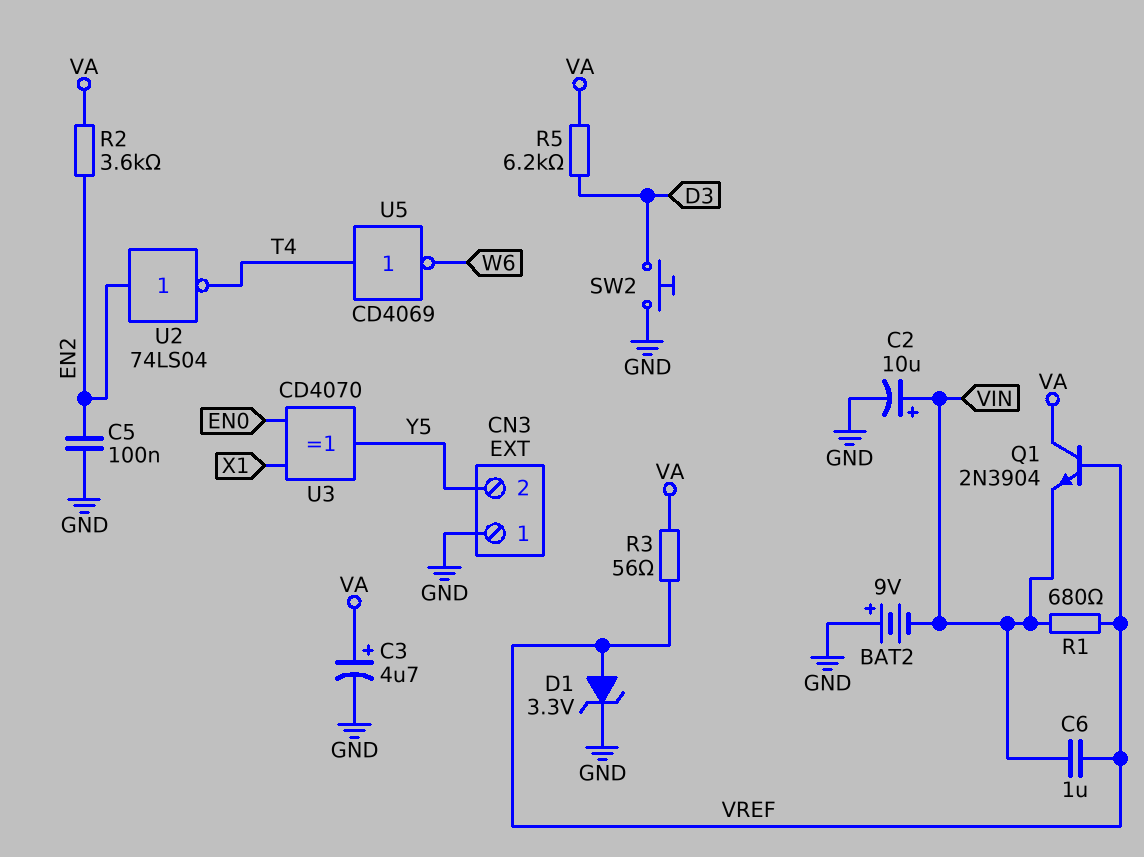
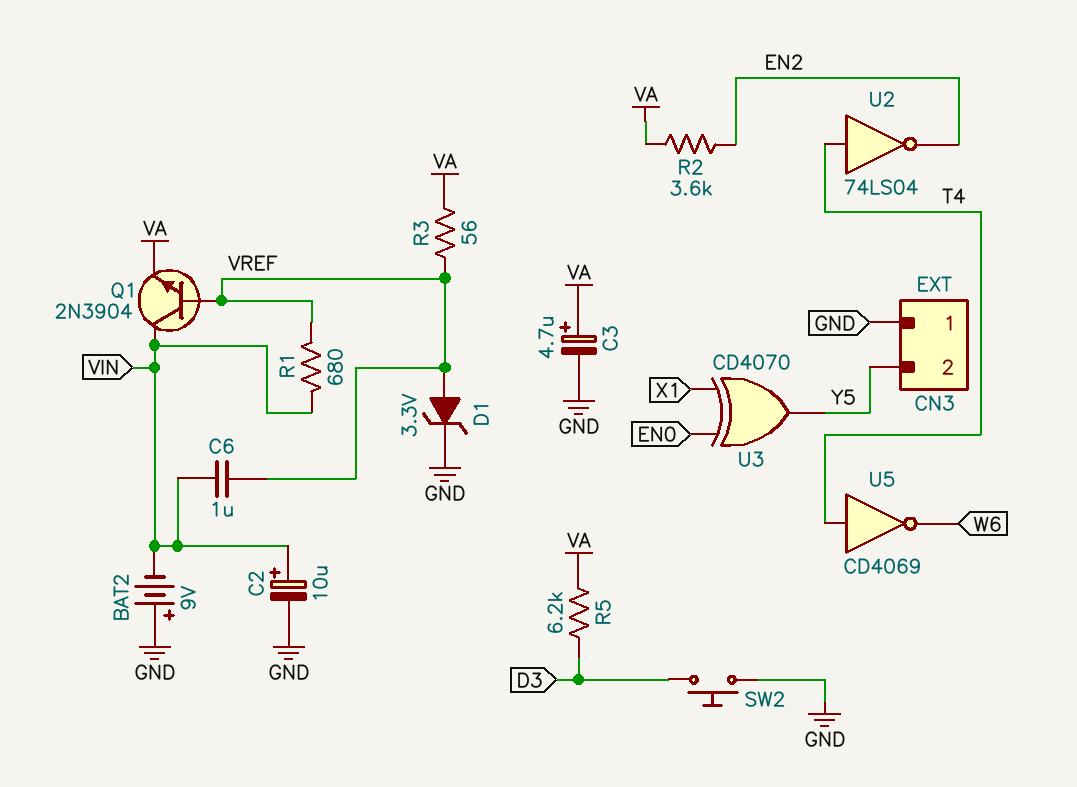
C5: 100nF (EN2, GND) -> none
Q1: NPN 2N3904 (B VREF, C VA, E VIN) -> NPN 2N3904 (B VREF, C VIN, E VA)
U2: NOT 74LS04 (in EN2, out T4) -> NOT 74LS04 (in T4, out EN2)

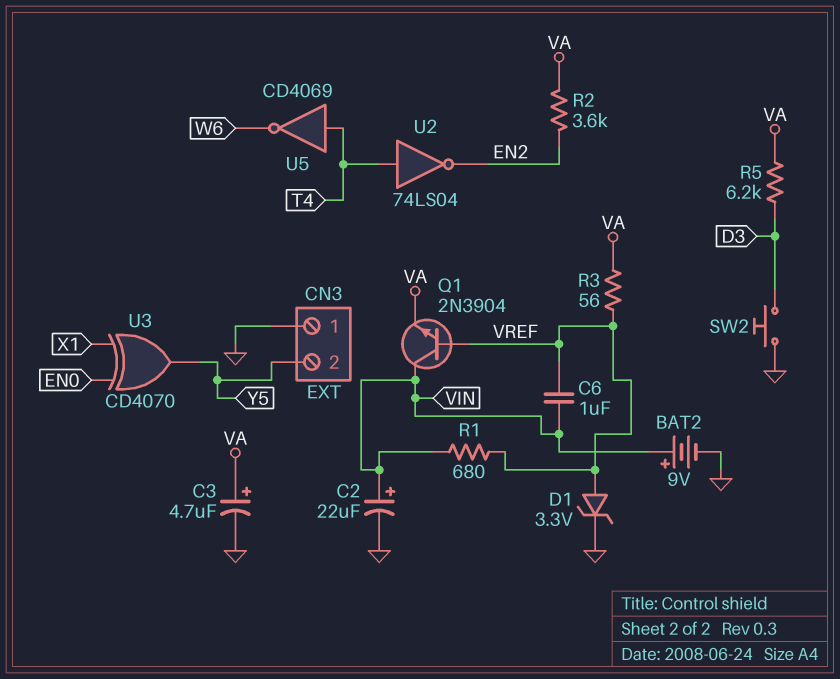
BAT2: 9V (plus GND, minus VIN) -> 9V (plus VIN, minus GND)
C2: 10uF (plus VIN, minus GND) -> 22uF (plus VIN, minus GND)

